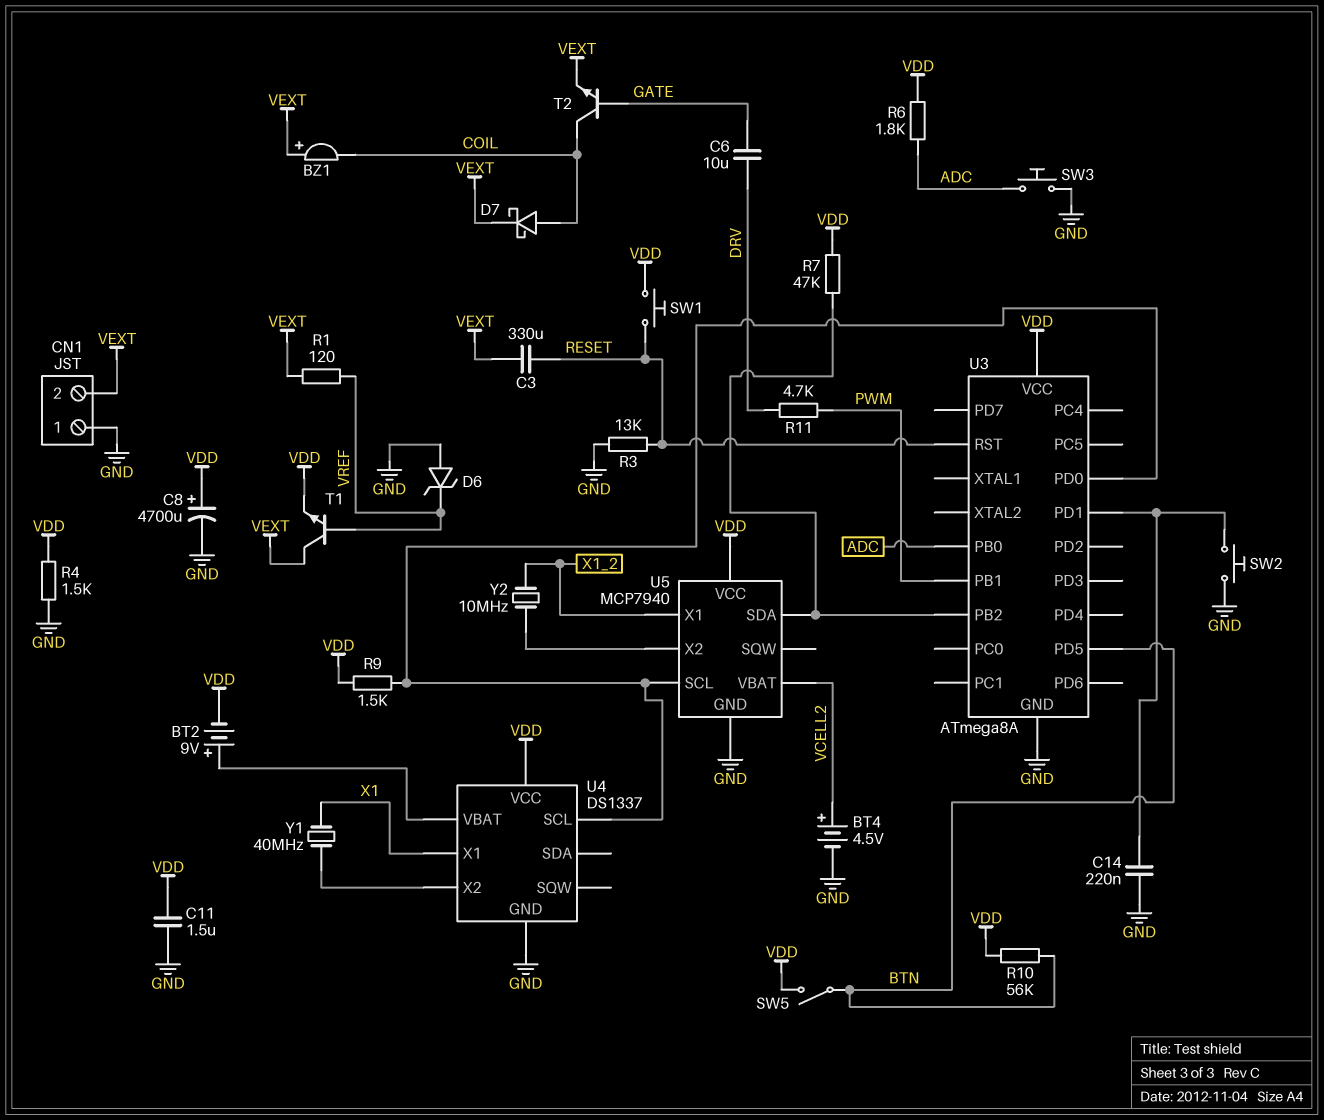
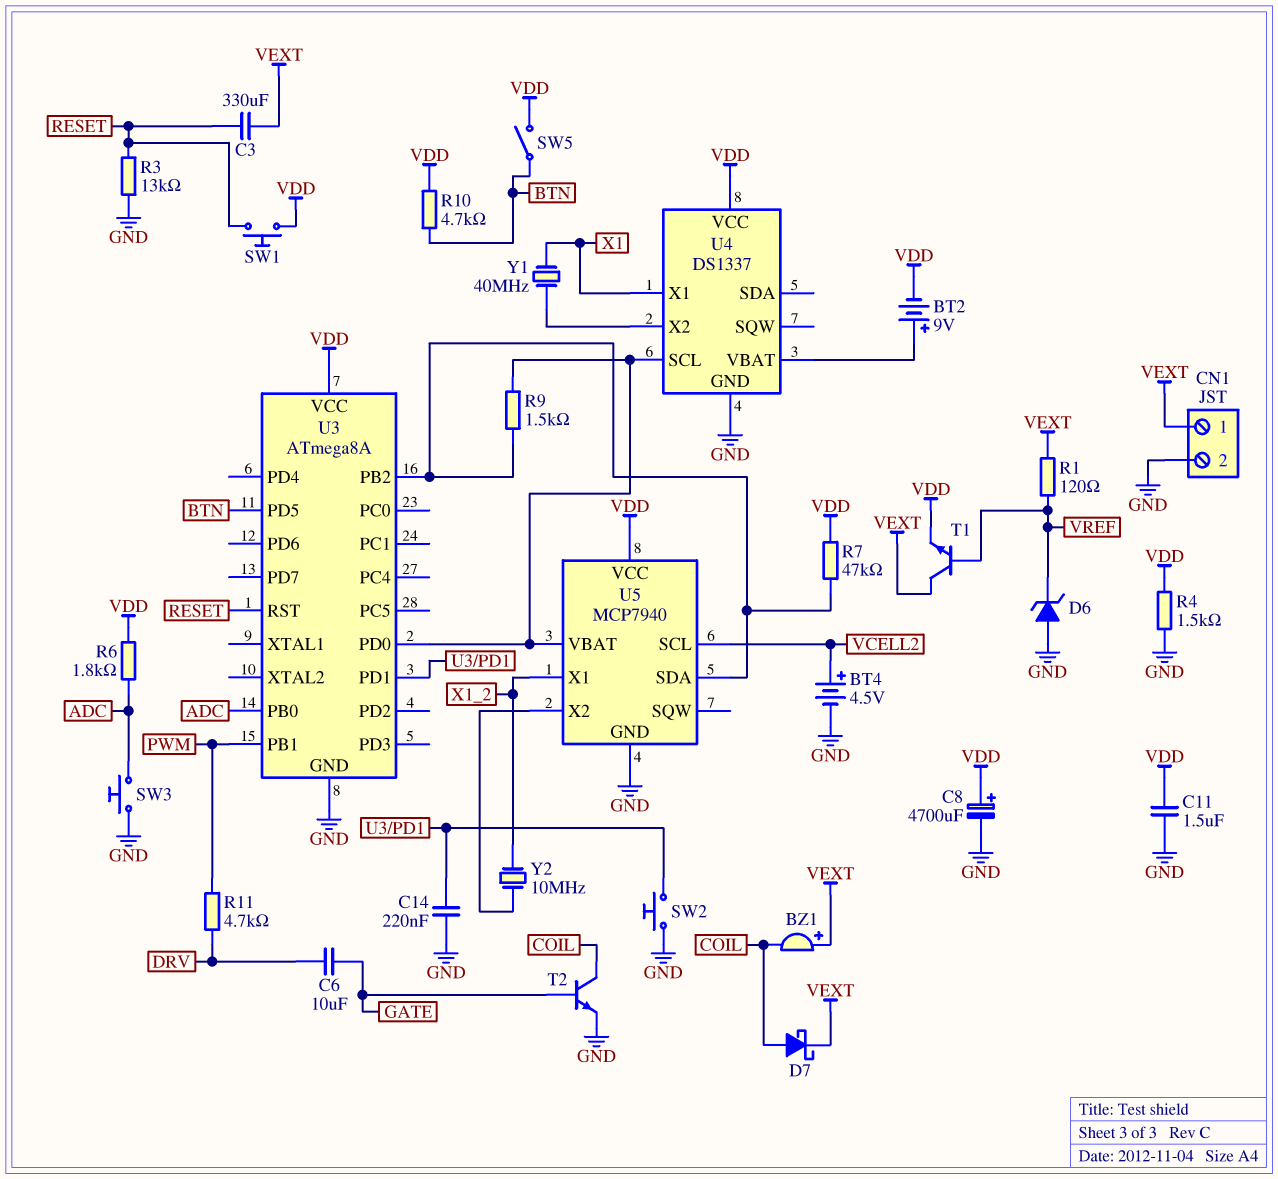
CN1 pin 1: GND -> VEXT
CN1 pin 2: VEXT -> GND
R9: 1.5k (U3/PD0, VDD) -> 1.5k (U3/PB2, U3/PD0)
R10: 56k (BTN, VDD) -> 4.7k (BTN, VDD)
T2: NPN (B GATE, C COIL, E VEXT) -> NPN (B GATE, C COIL, E GND)
U5 pin SCL: U3/PD0 -> VCELL2
U5 pin VBAT: VCELL2 -> U3/PD0

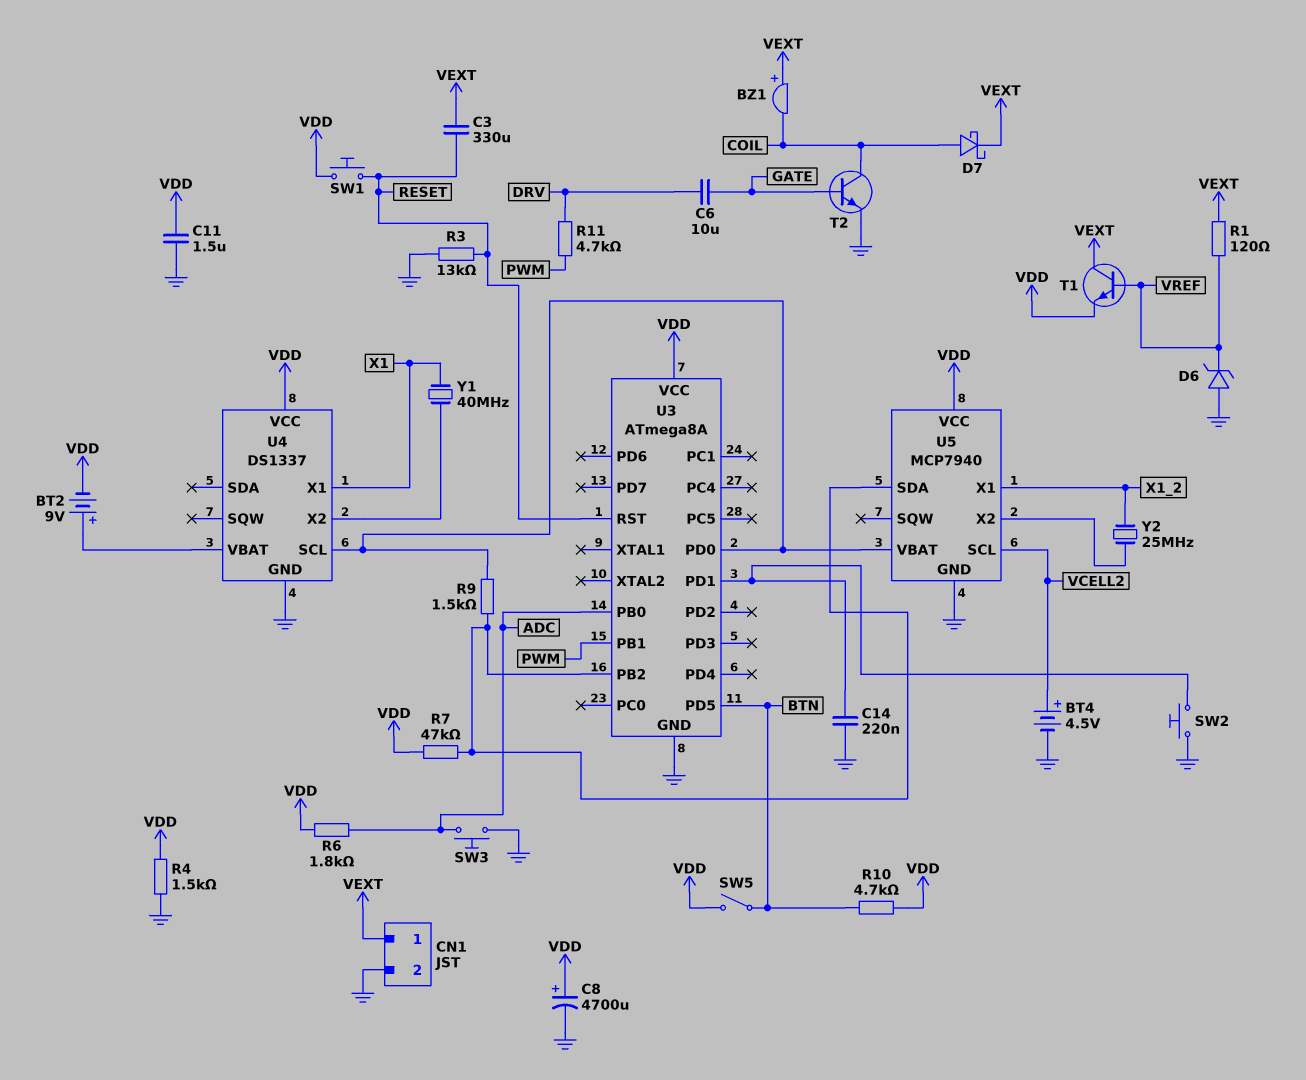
Y2: 10MHz (U5/X2, X1_2) -> 25MHz (U5/X2, X1_2)

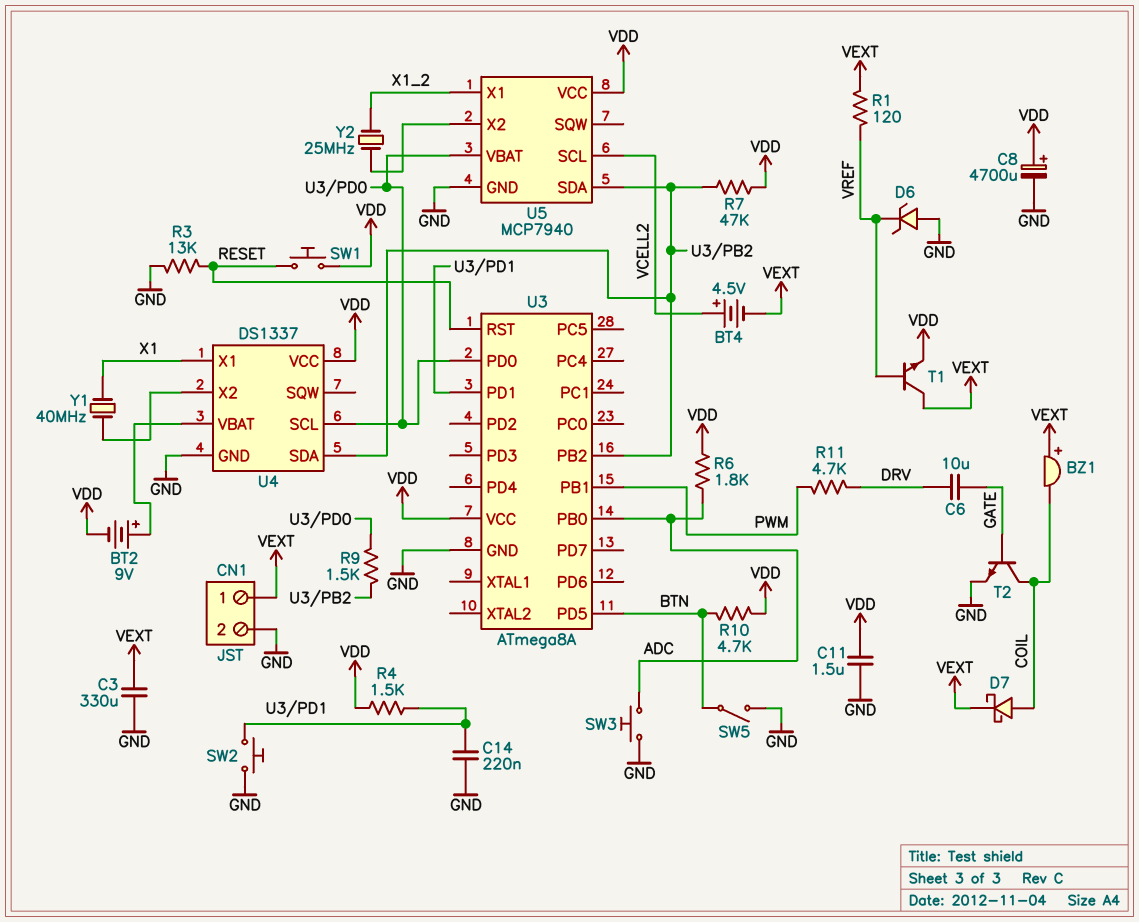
BT4: 4.5V (plus VCELL2, minus GND) -> 4.5V (plus VCELL2, minus VEXT)
C3: 330uF (RESET, VEXT) -> 330uF (GND, VEXT)
R4: 1.5k (GND, VDD) -> 1.5k (U3/PD1, VDD)
SW5: switch (BTN, VDD) -> switch (BTN, GND)
U4 pin SDA: none -> U3/PB2

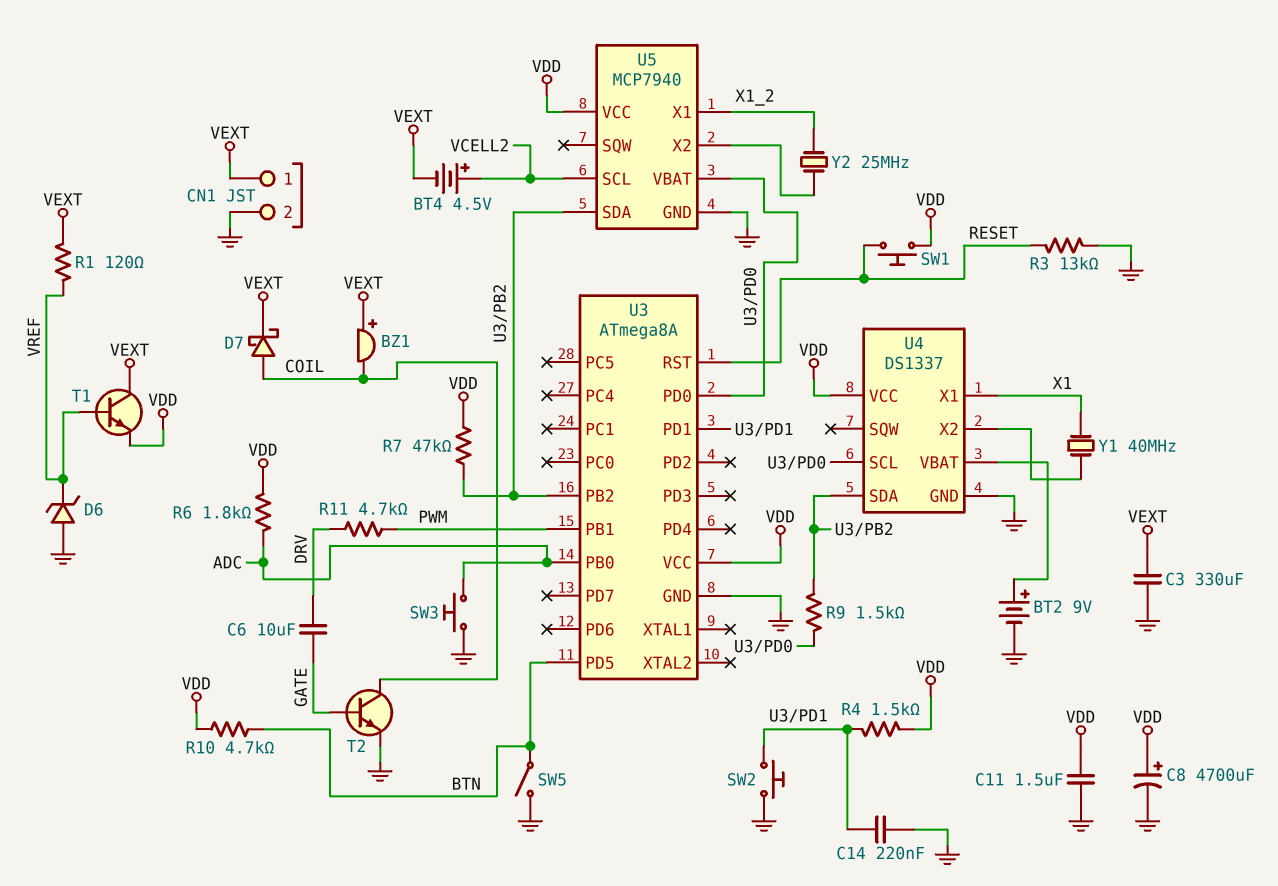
BT2: 9V (plus U4/VBAT, minus VDD) -> 9V (plus U4/VBAT, minus GND)

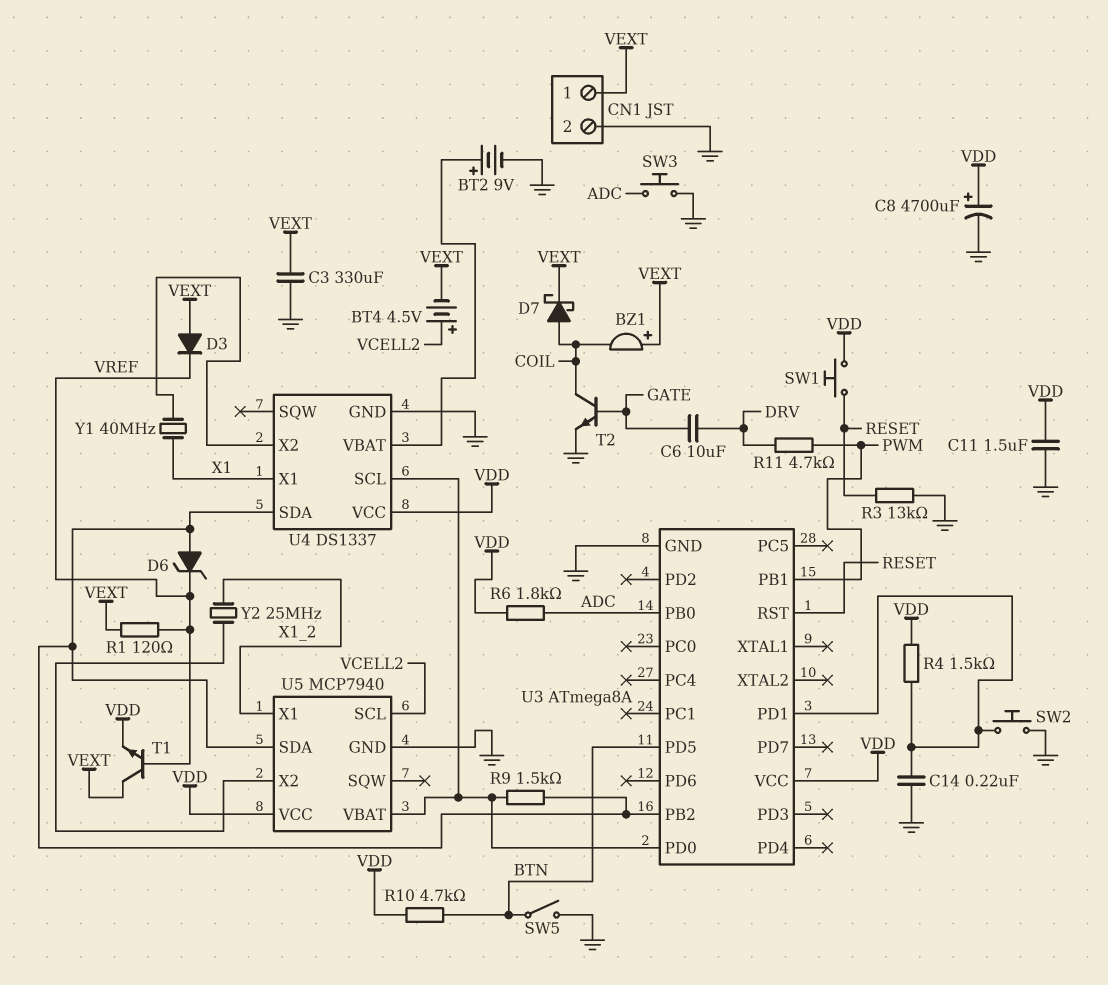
D3: none -> diode (A VEXT, K VREF)
D6: zener (A GND, K VREF) -> zener (A U3/PB2, K VREF)
R7: 47k (U3/PB2, VDD) -> none

